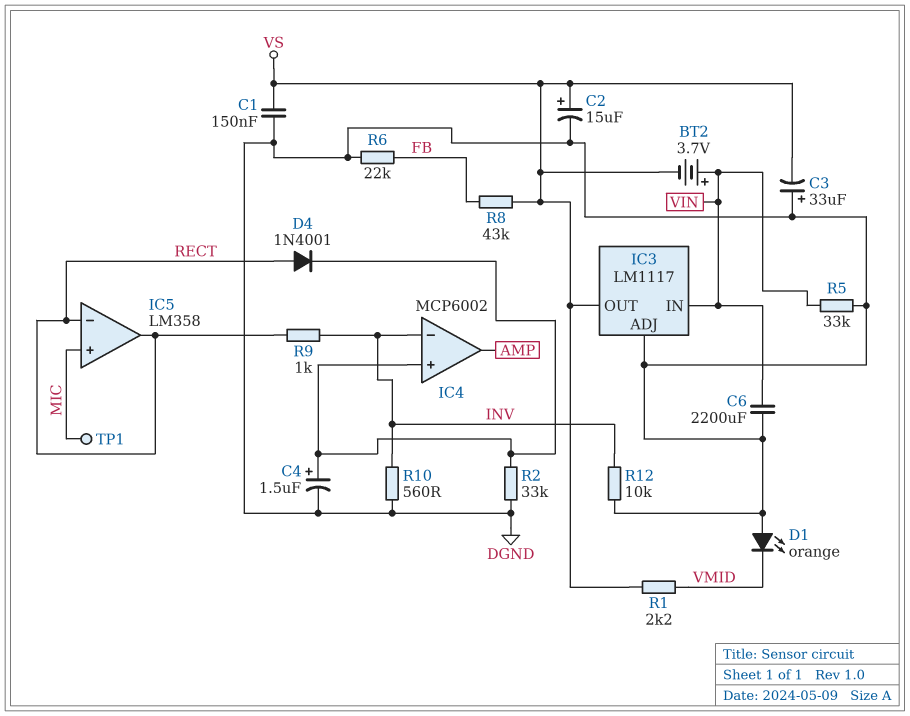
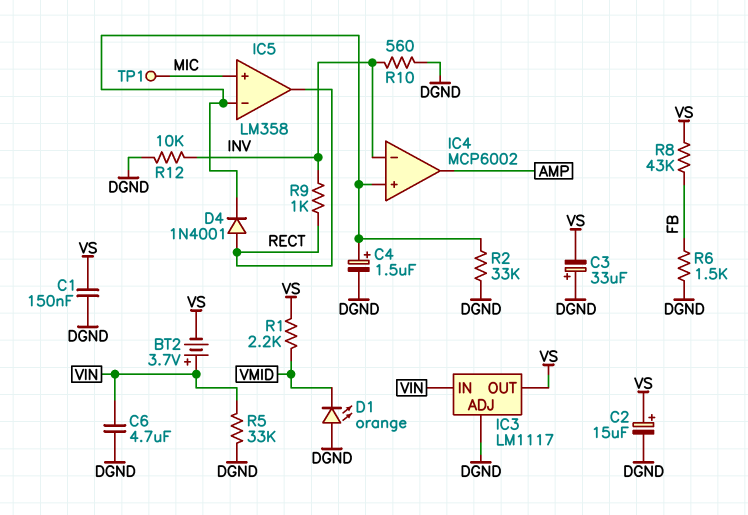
C6: 2200uF (DGND, VIN) -> 4.7uF (DGND, VIN)
IC5 pin in-: RECT -> IC4/in+
R6: 22k (DGND, FB) -> 1.5k (DGND, FB)

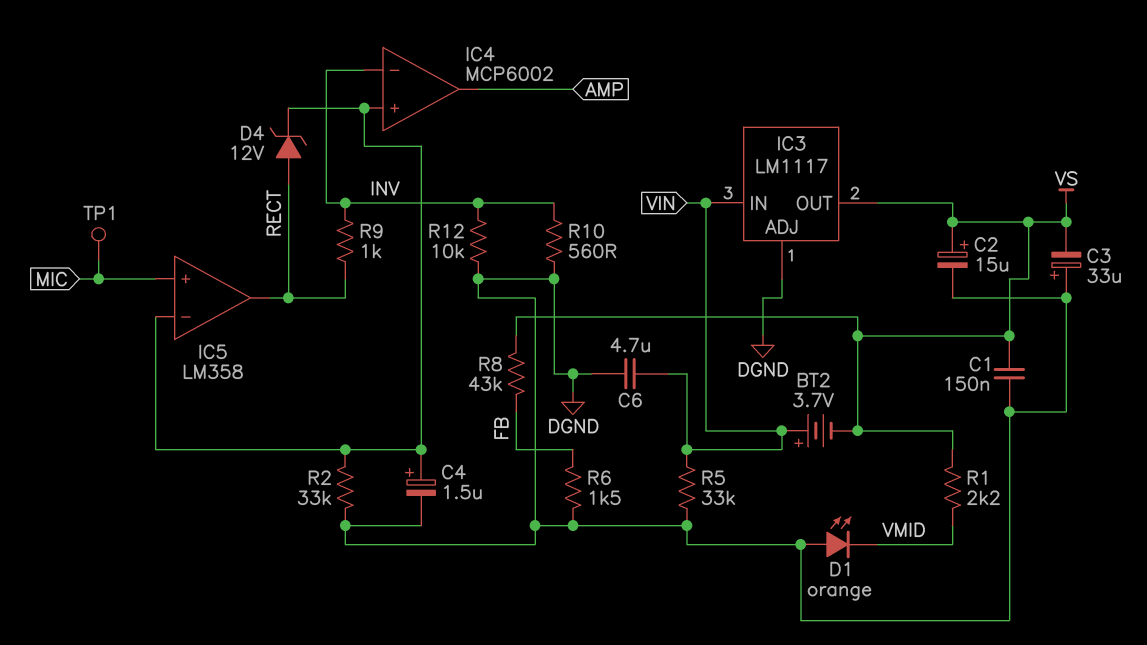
D4: diode 1N4001 (A RECT, K IC4/in+) -> zener 12V (A RECT, K IC4/in+)

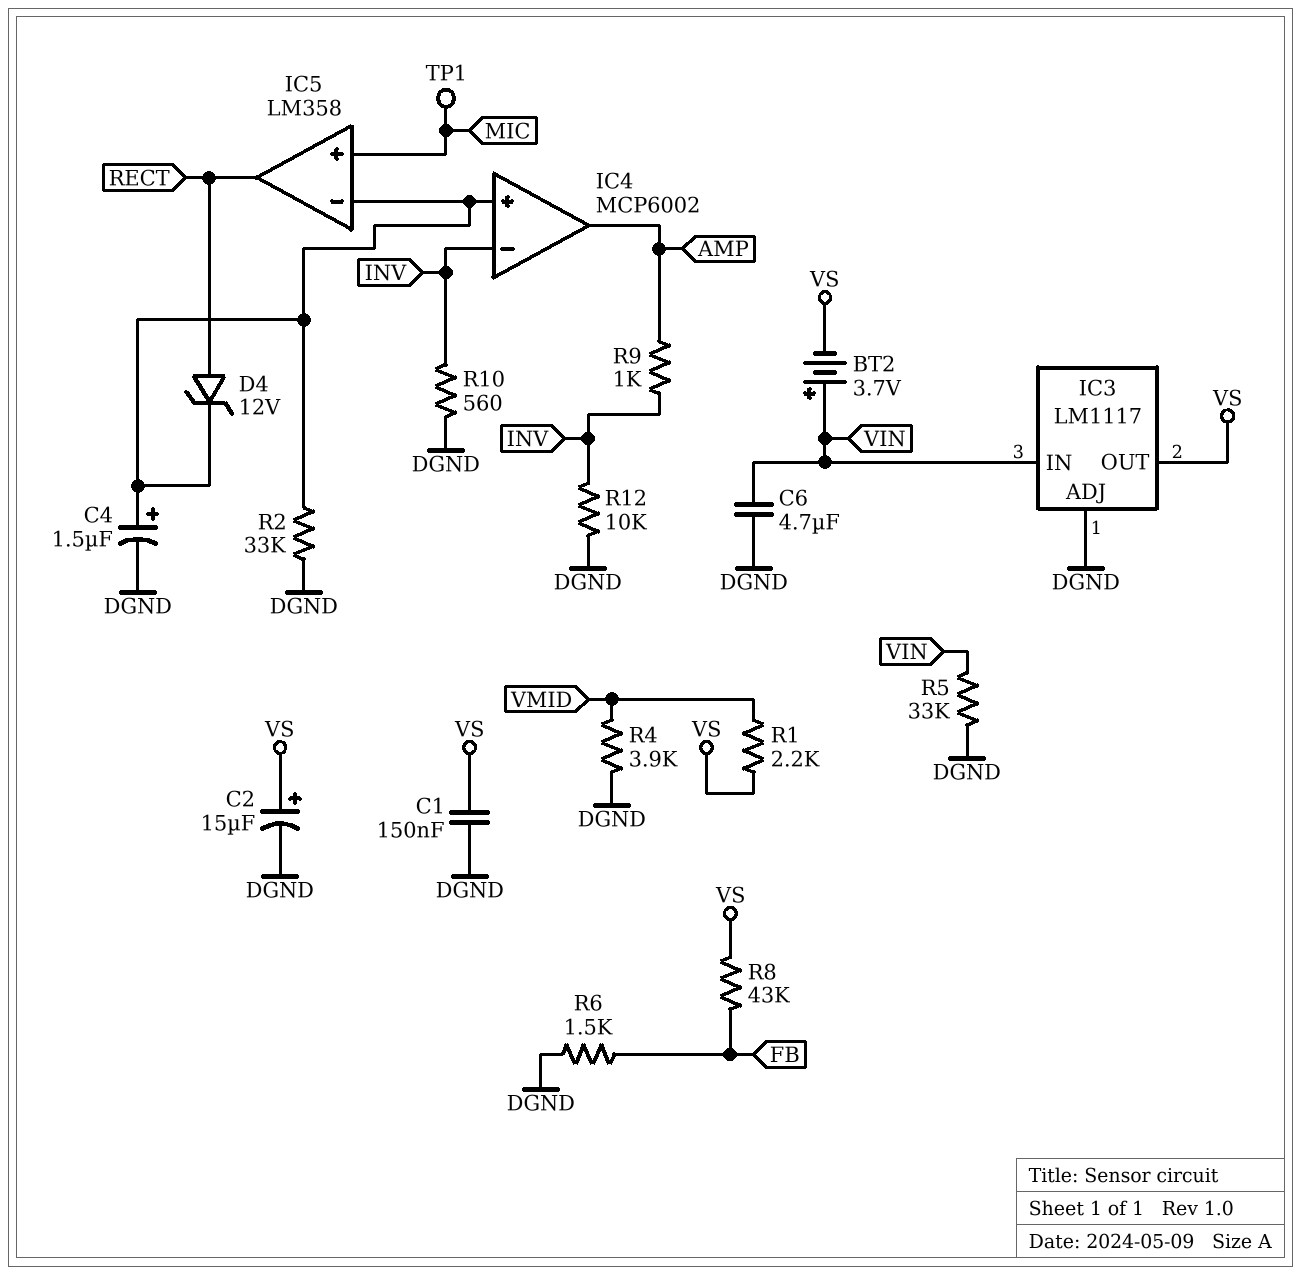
C3: 33uF (plus DGND, minus VS) -> none
D1: LED orange (A DGND, K VMID) -> none
R4: none -> 3.9k (DGND, VMID)
R9: 1k (INV, RECT) -> 1k (AMP, INV)

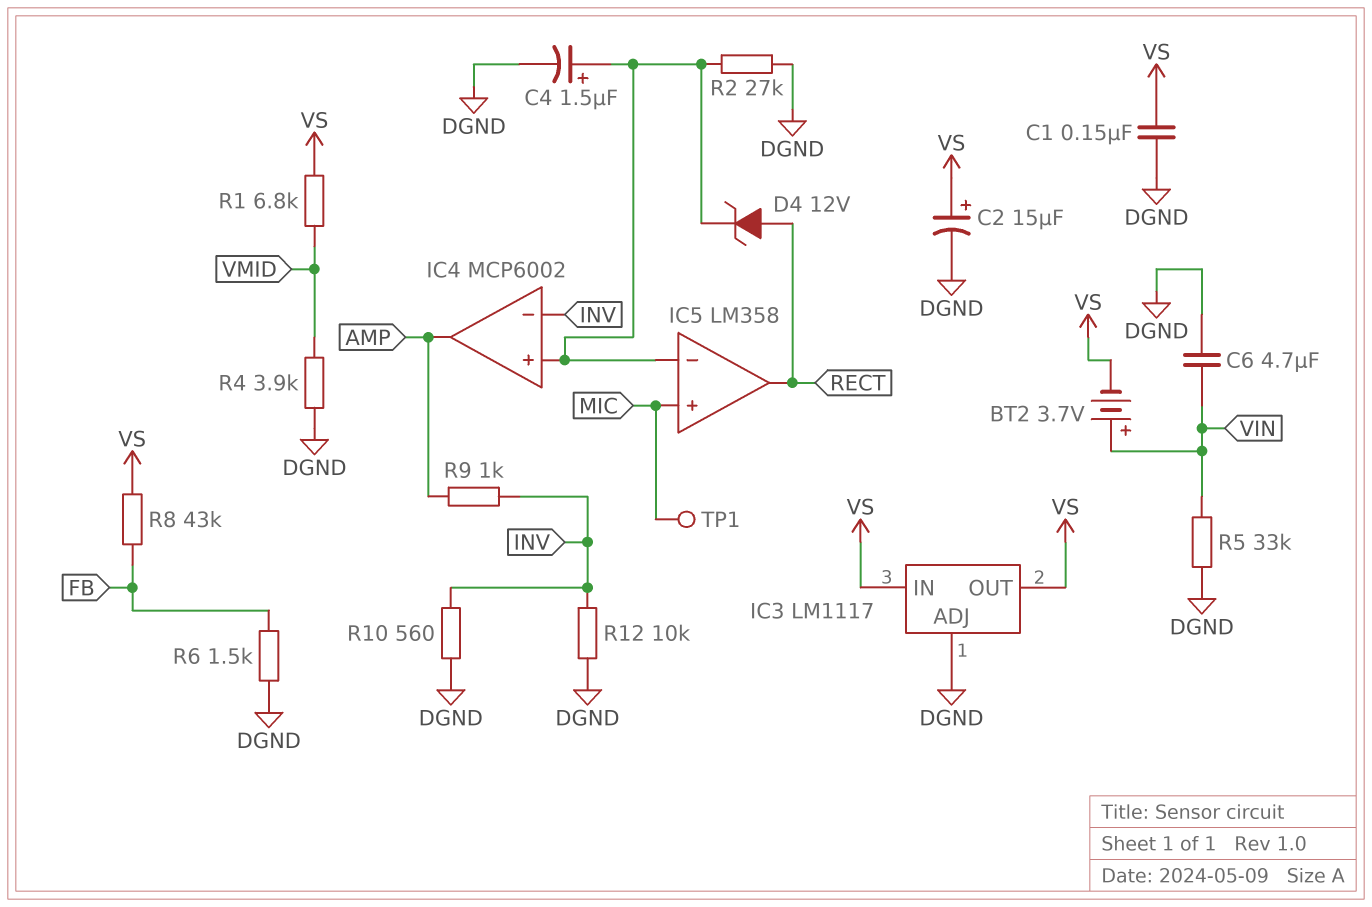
IC3 pin IN: VIN -> VS
R1: 2.2k (VMID, VS) -> 6.8k (VMID, VS)
R2: 33k (DGND, IC4/in+) -> 27k (DGND, IC4/in+)

